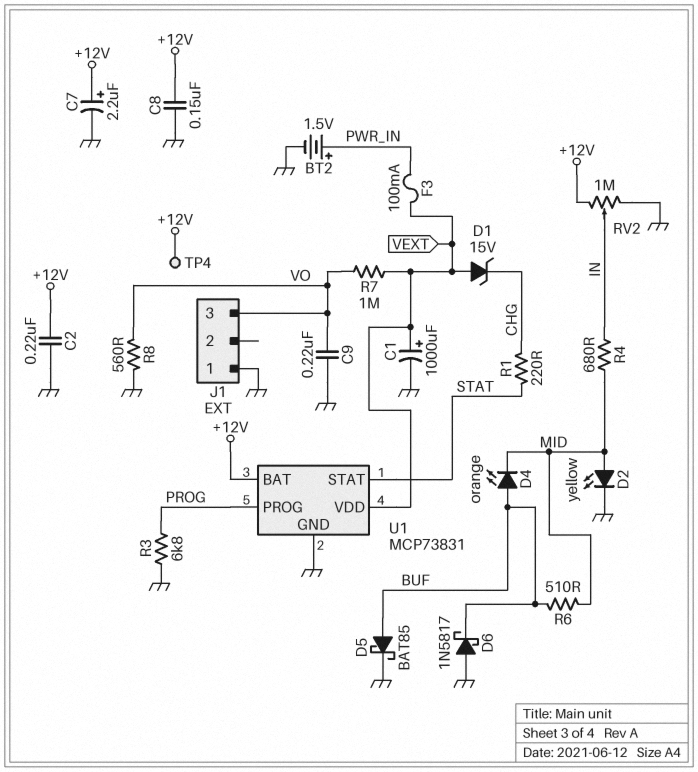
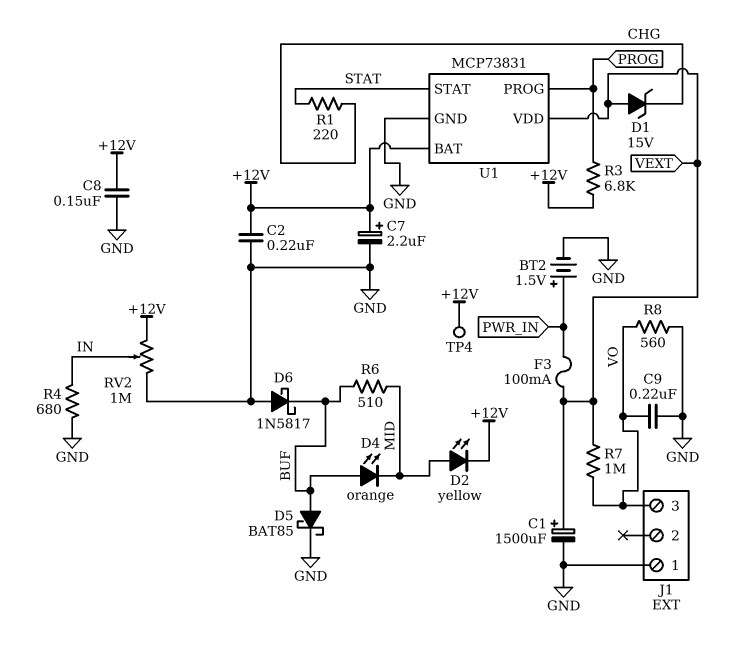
C1: 1000uF (plus VEXT, minus GND) -> 1500uF (plus VEXT, minus GND)
D2: LED yellow (A MID, K GND) -> LED yellow (A MID, K +12V)
R3: 6.8k (GND, PROG) -> 6.8k (+12V, PROG)
R4: 680 (IN, MID) -> 680 (GND, IN)

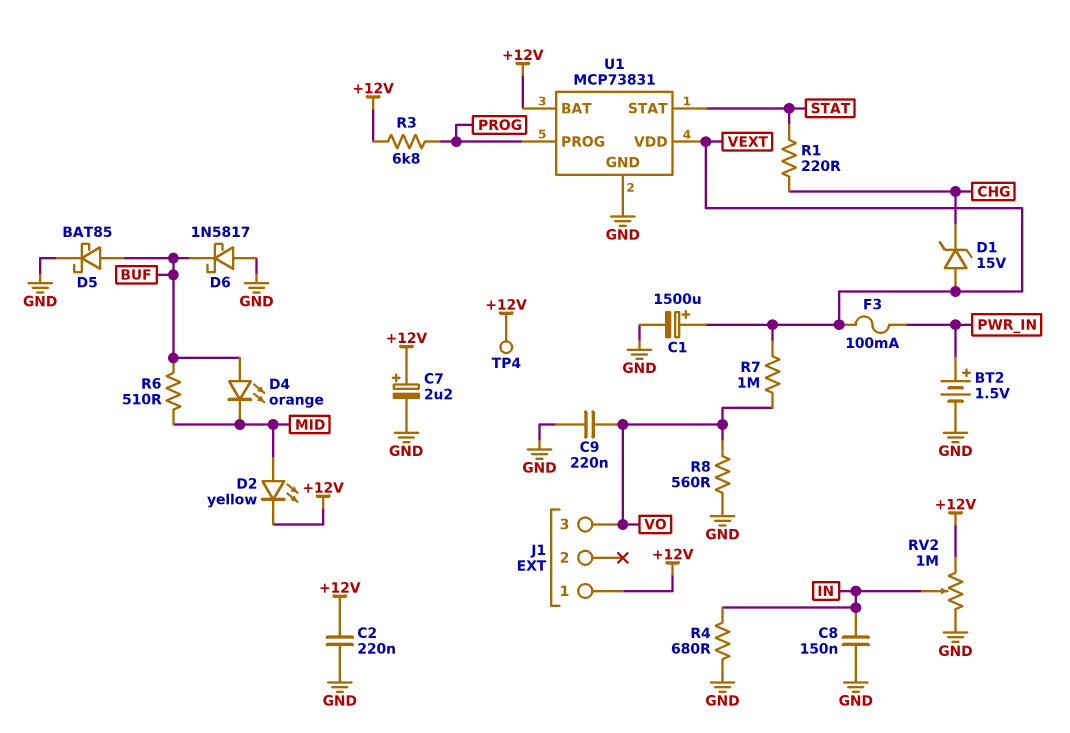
C8: 150nF (+12V, GND) -> 150nF (GND, IN)
J1 pin 1: GND -> +12V

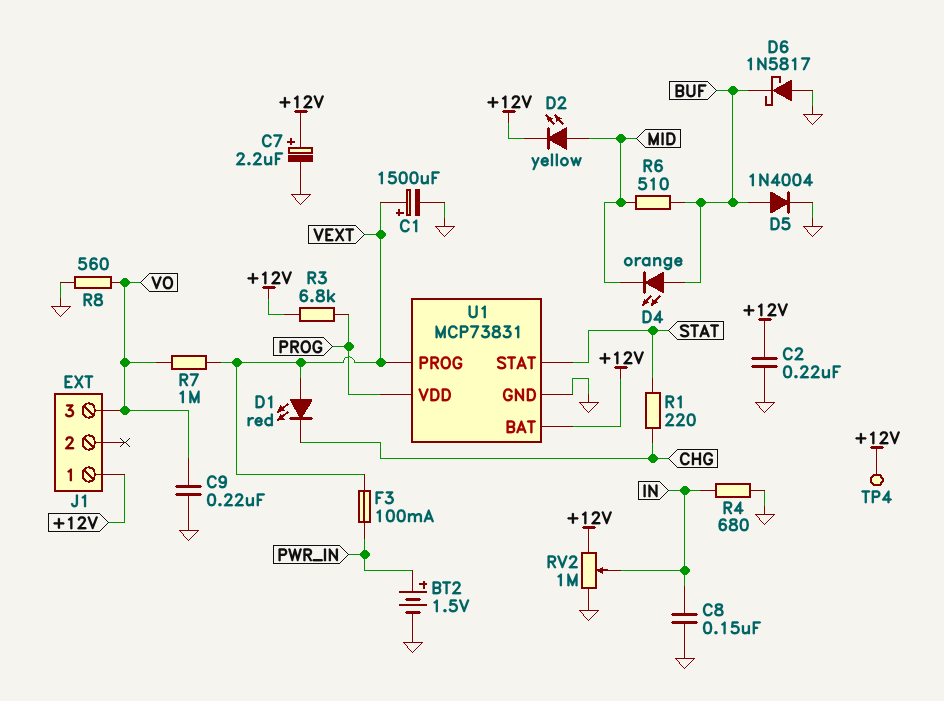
D1: zener 15V (A VEXT, K CHG) -> LED red (A VEXT, K CHG)
D5: schottky BAT85 (A BUF, K GND) -> diode 1N4004 (A BUF, K GND)
U1 pin PROG: PROG -> VEXT
U1 pin VDD: VEXT -> PROG

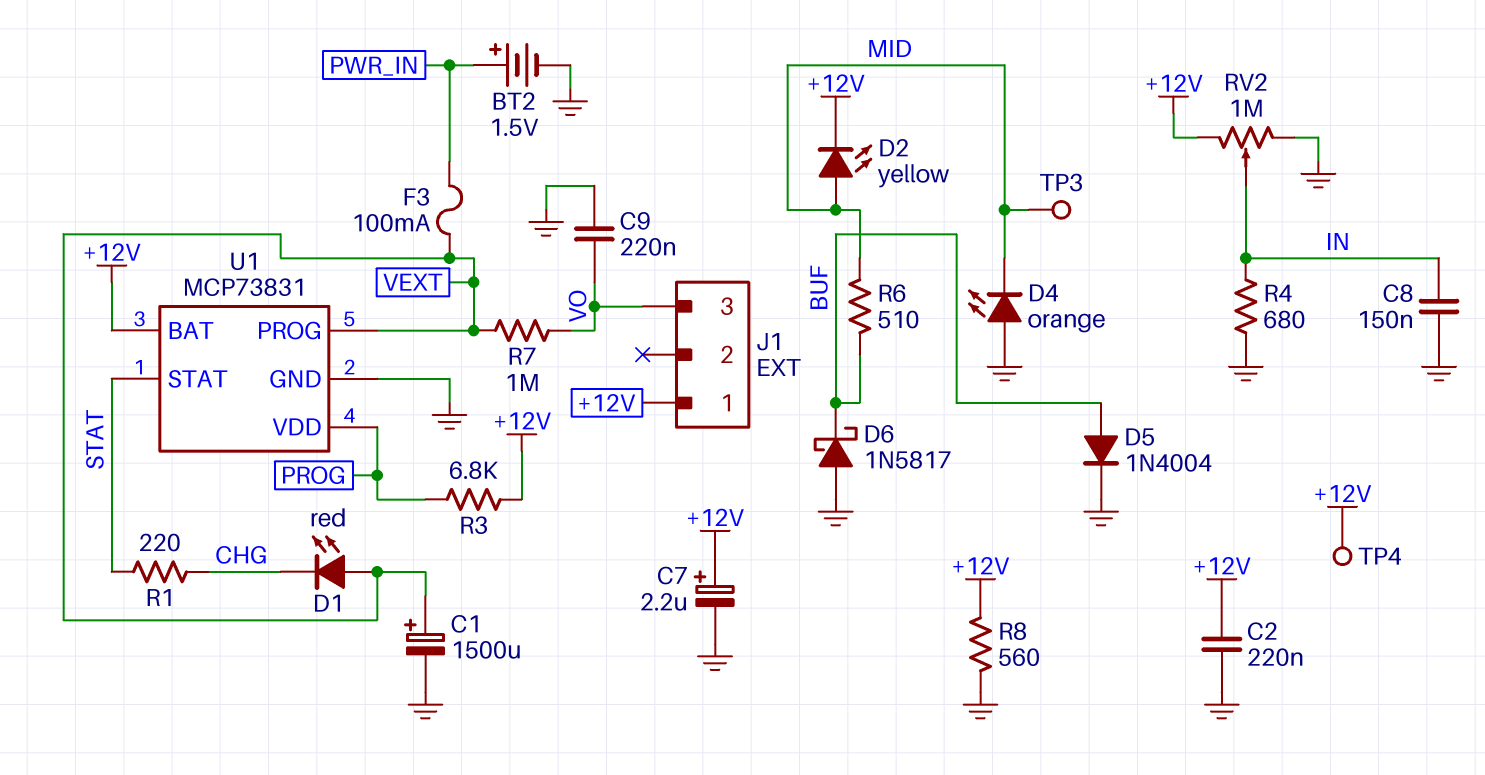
D4: LED orange (A BUF, K MID) -> LED orange (A GND, K MID)
R8: 560 (GND, VO) -> 560 (+12V, GND)
TP3: none -> test point (MID)

